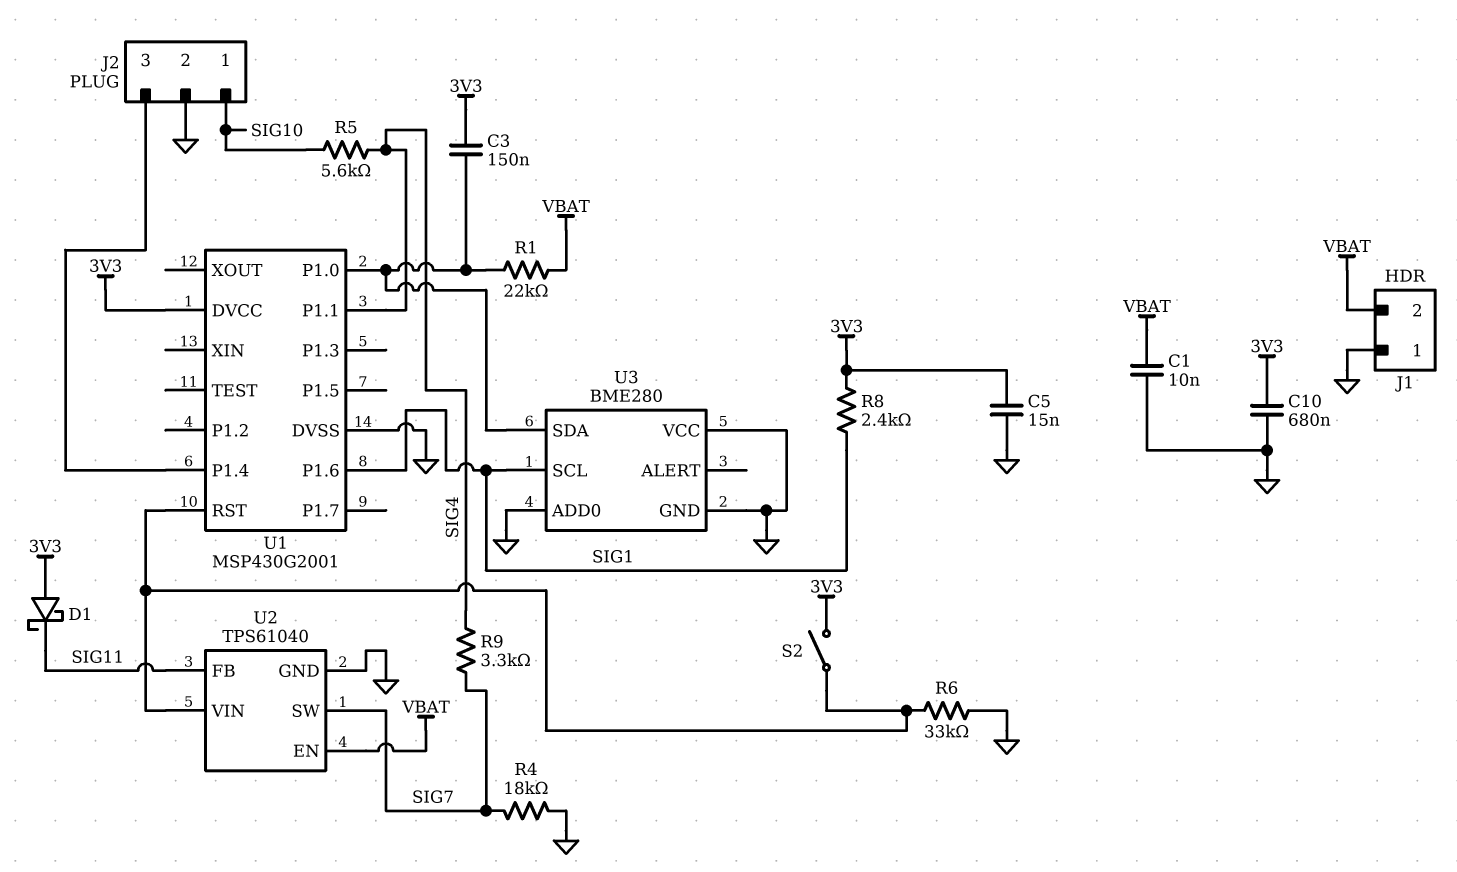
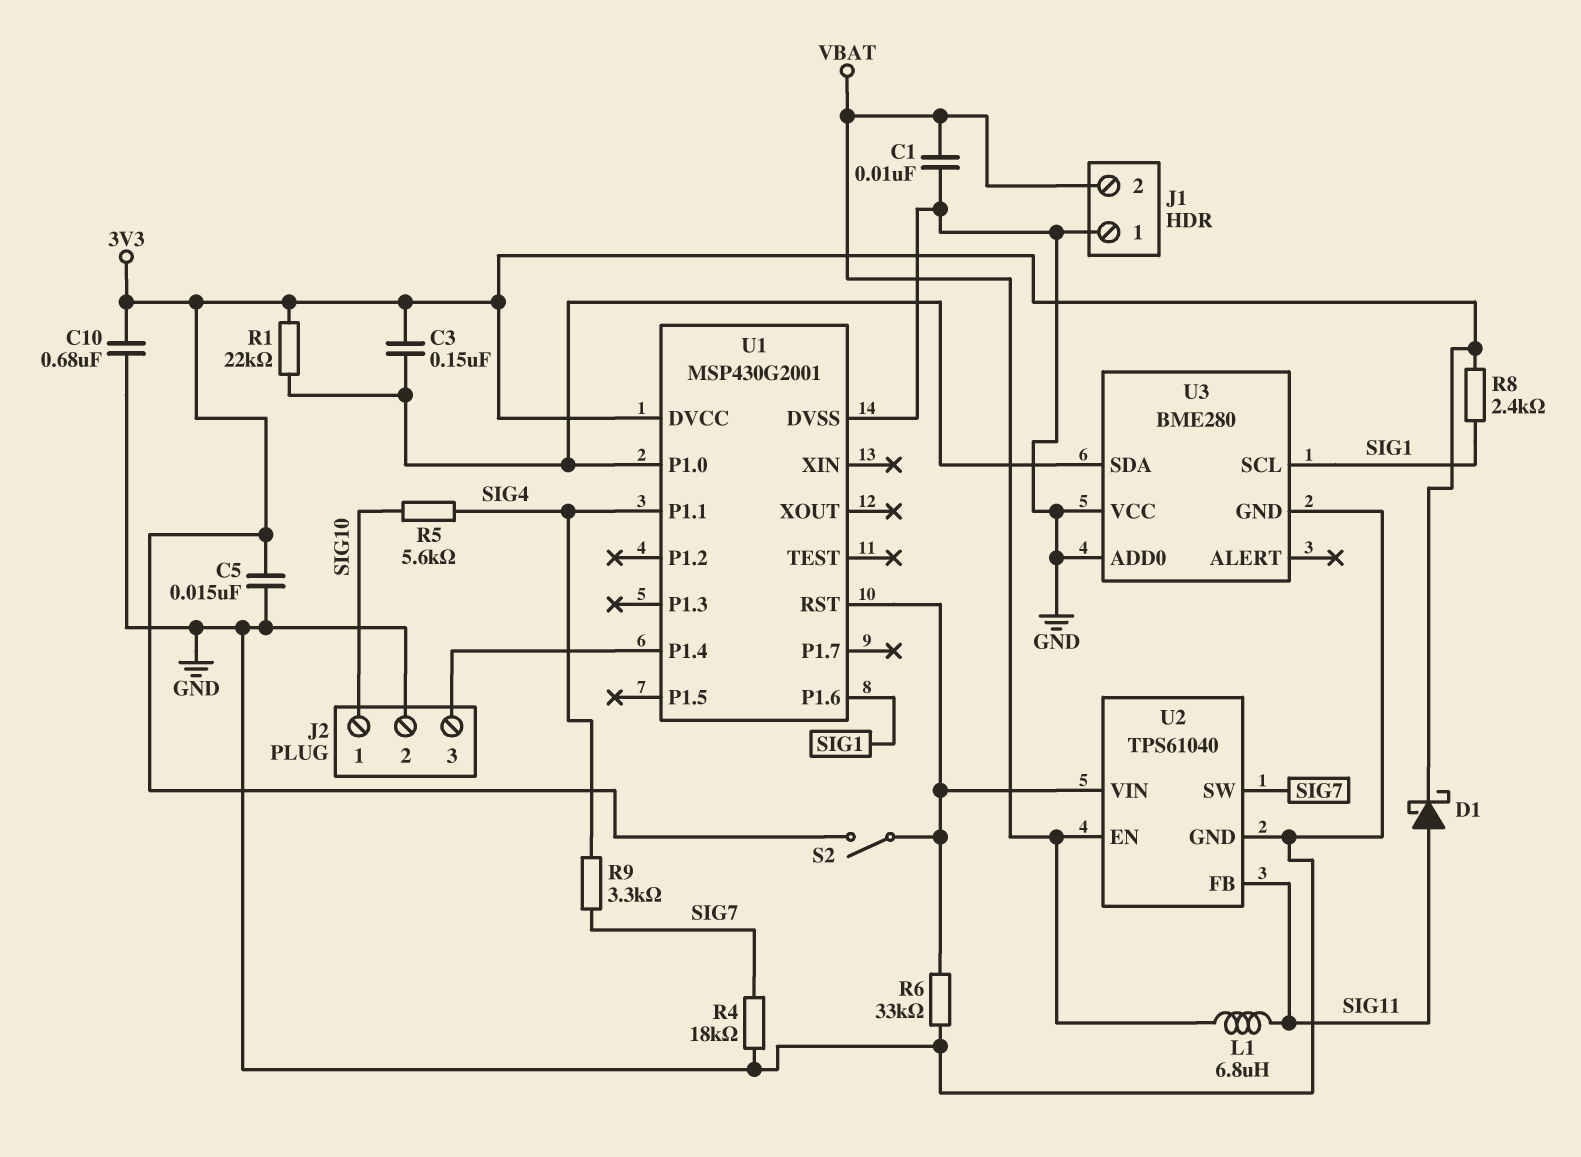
D1: schottky (A 3V3, K SIG11) -> schottky (A SIG11, K 3V3)
L1: none -> 6.8uH (SIG11, VBAT)
R1: 22k (U1/P1.0, VBAT) -> 22k (3V3, U1/P1.0)

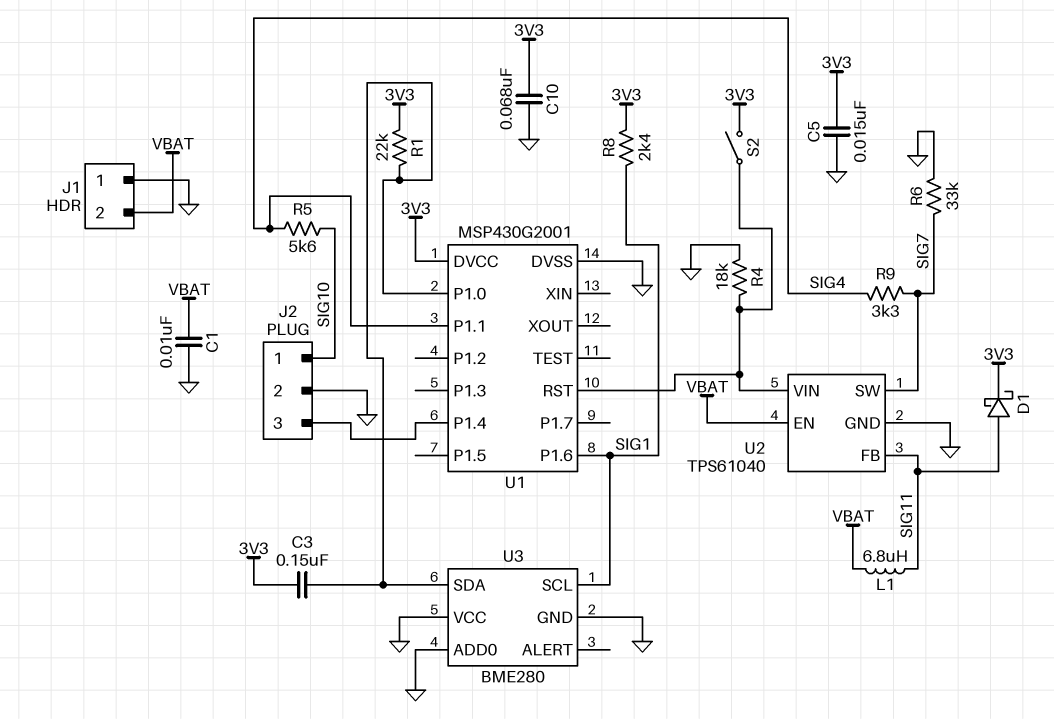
C10: 680nF (3V3, GND) -> 68nF (3V3, GND)
R4: 18k (GND, SIG7) -> 18k (GND, U1/RST)
R6: 33k (GND, U1/RST) -> 33k (GND, SIG7)

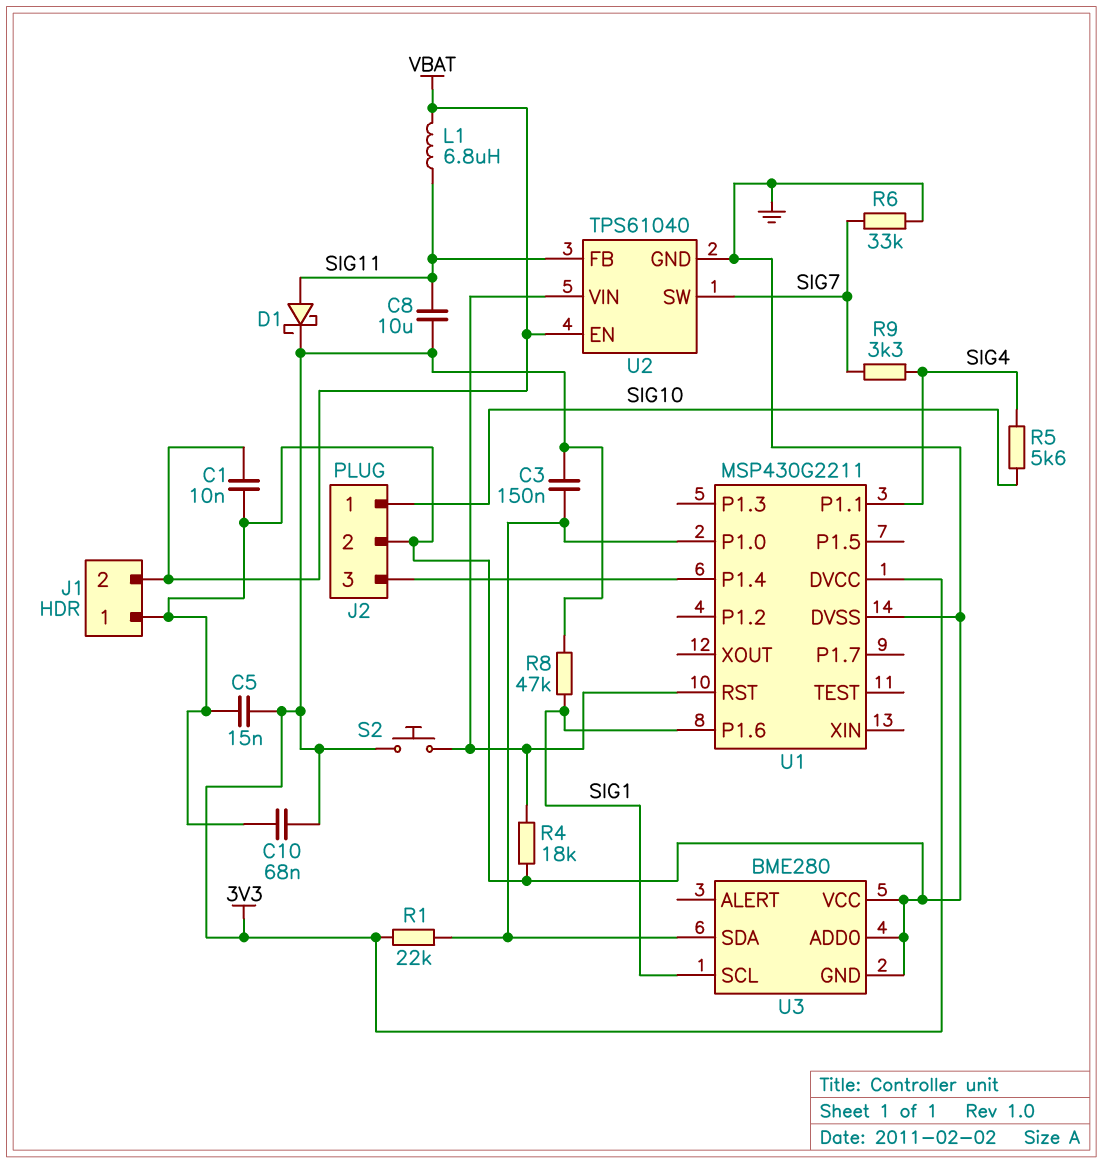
C8: none -> 10uF (3V3, SIG11)
R8: 2.4k (3V3, SIG1) -> 47k (3V3, SIG1)
S2: switch (3V3, U1/RST) -> button (3V3, U1/RST)
U1: MSP430G2001 -> MSP430G2211

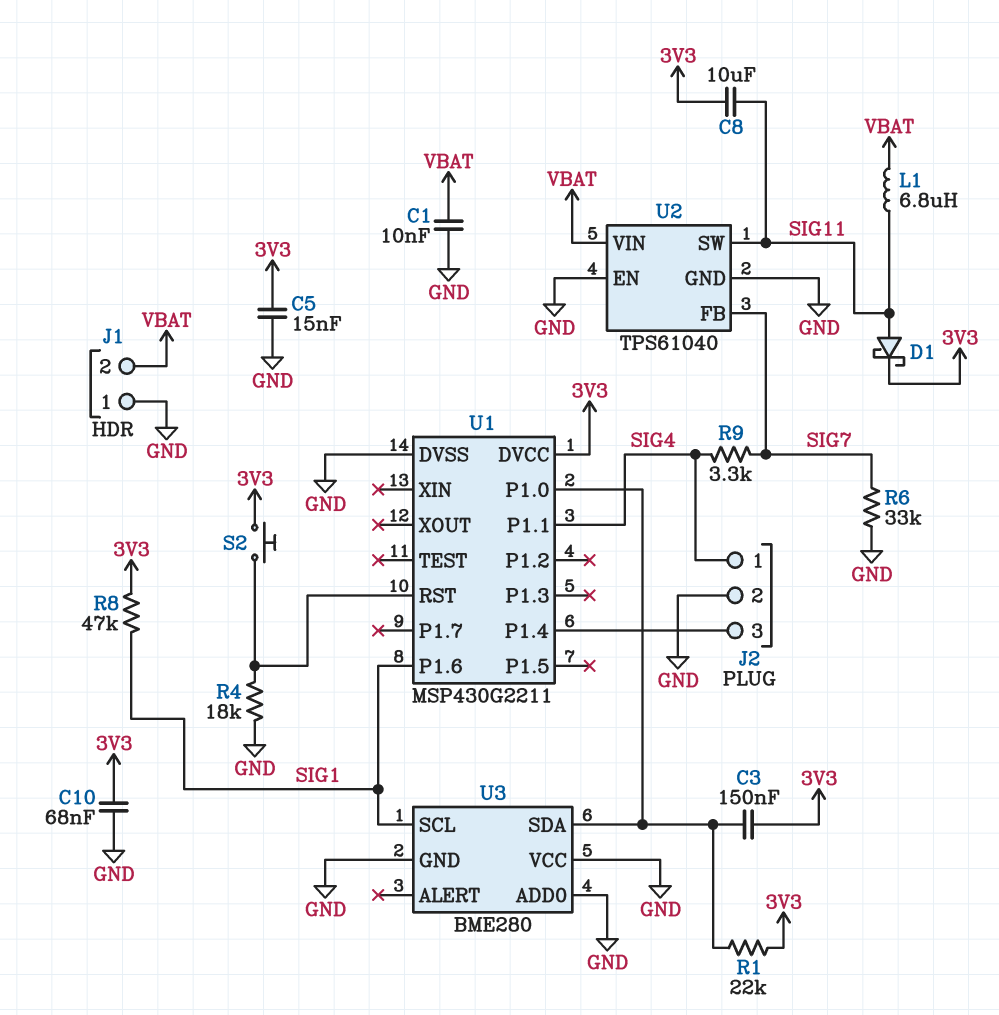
J2 pin 1: SIG10 -> SIG4
R5: 5.6k (SIG4, SIG10) -> none
U2 pin EN: VBAT -> GND
U2 pin FB: SIG11 -> SIG7
U2 pin SW: SIG7 -> SIG11
U2 pin VIN: U1/RST -> VBAT

